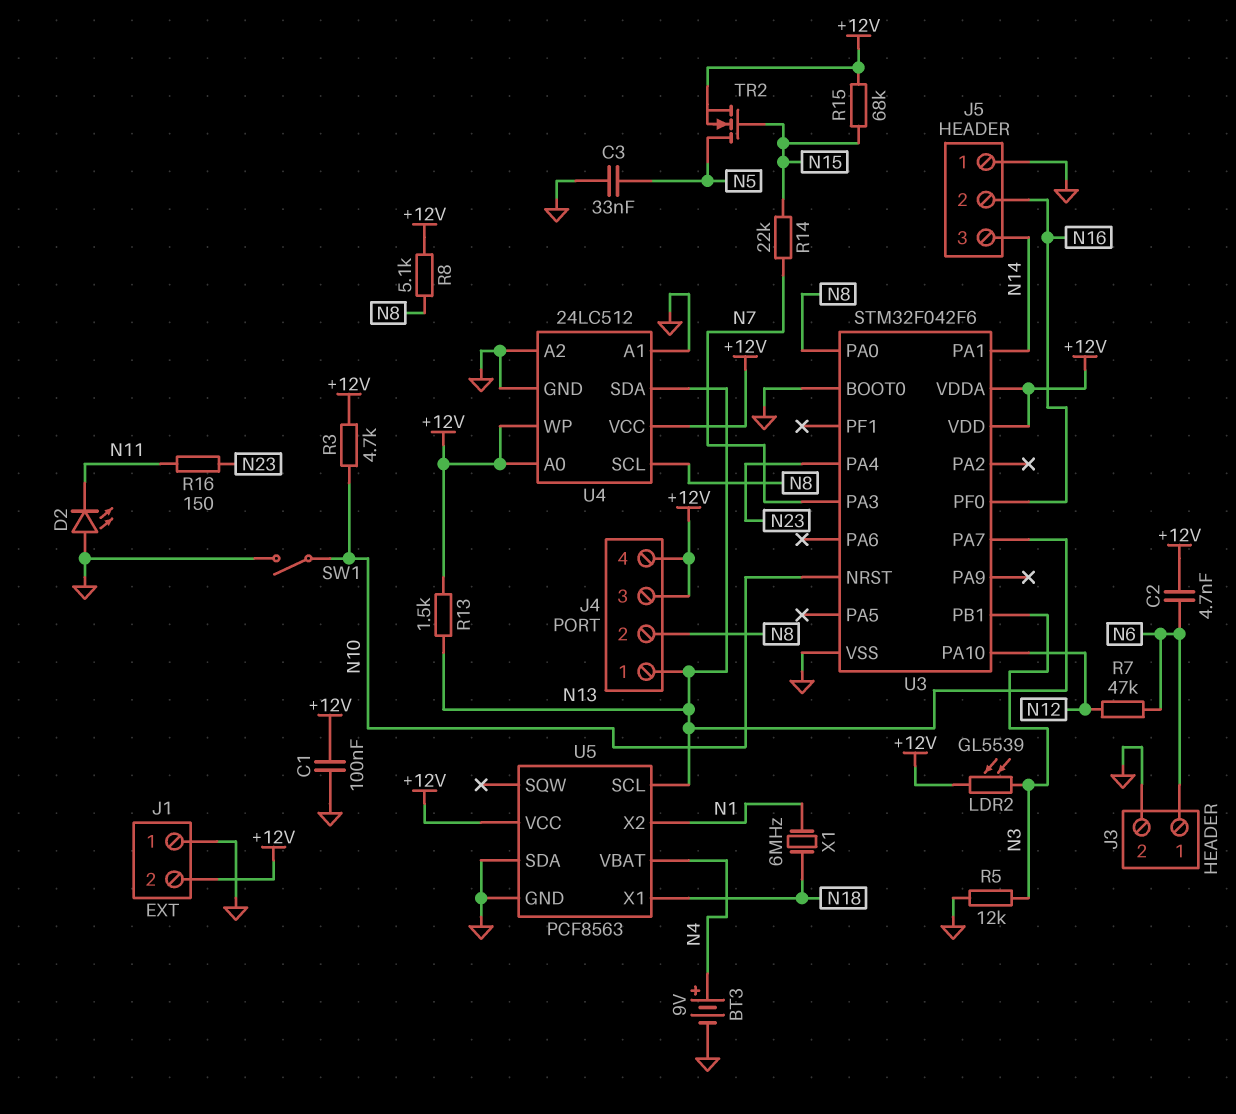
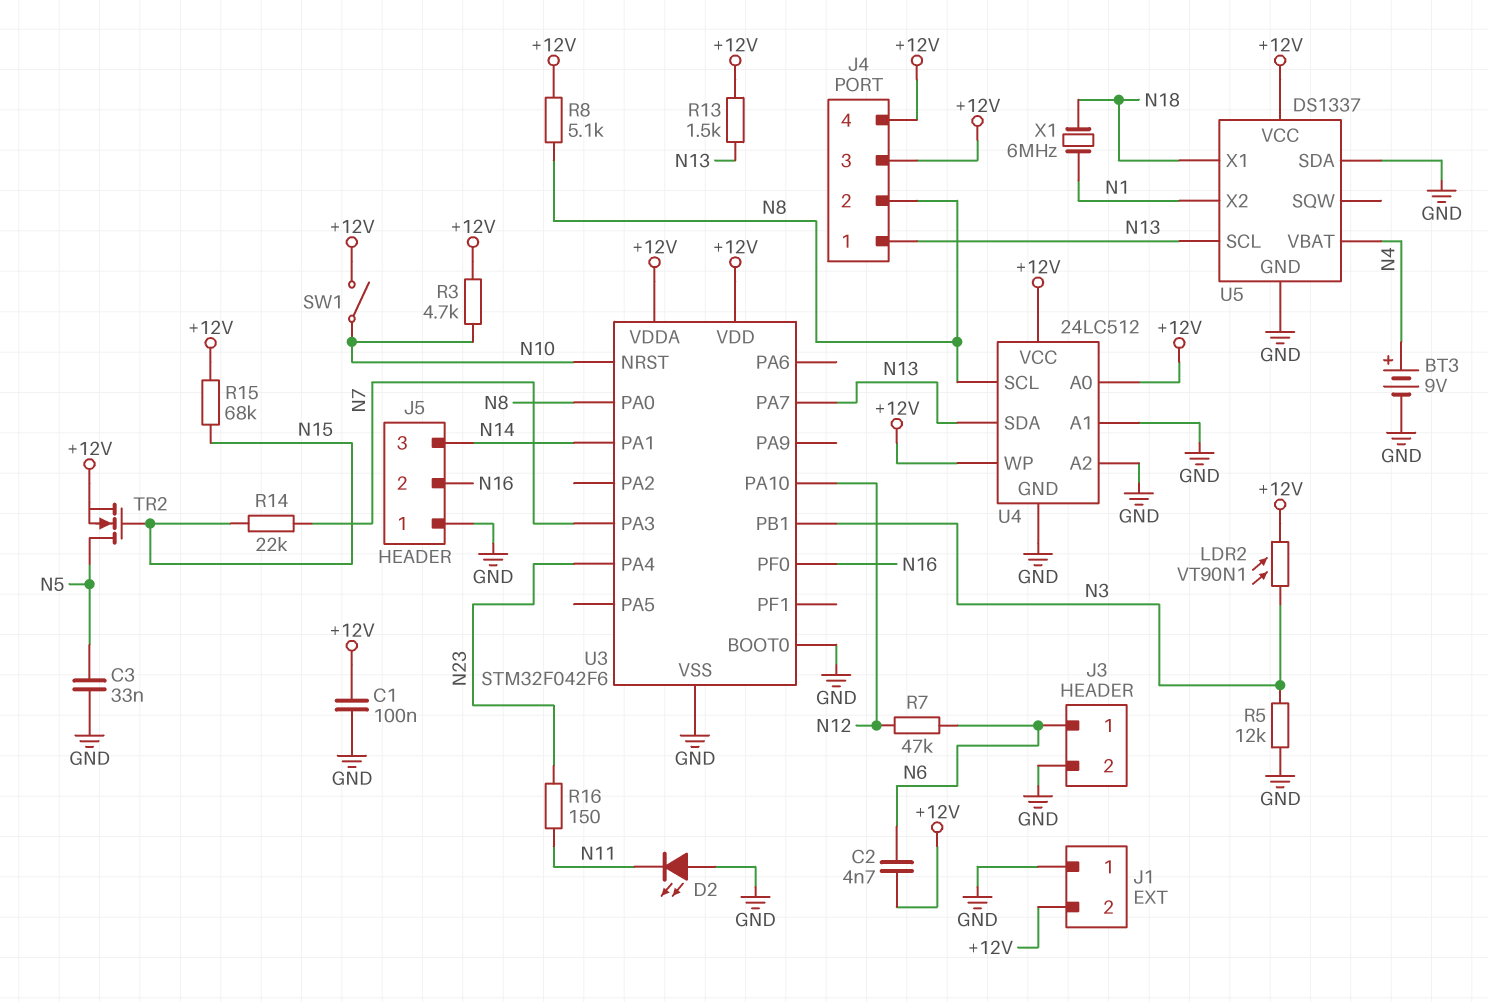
LDR2: GL5539 (+12V, N3) -> VT90N1 (+12V, N3)
SW1: switch (GND, N10) -> switch (+12V, N10)
U5: PCF8563 -> DS1337

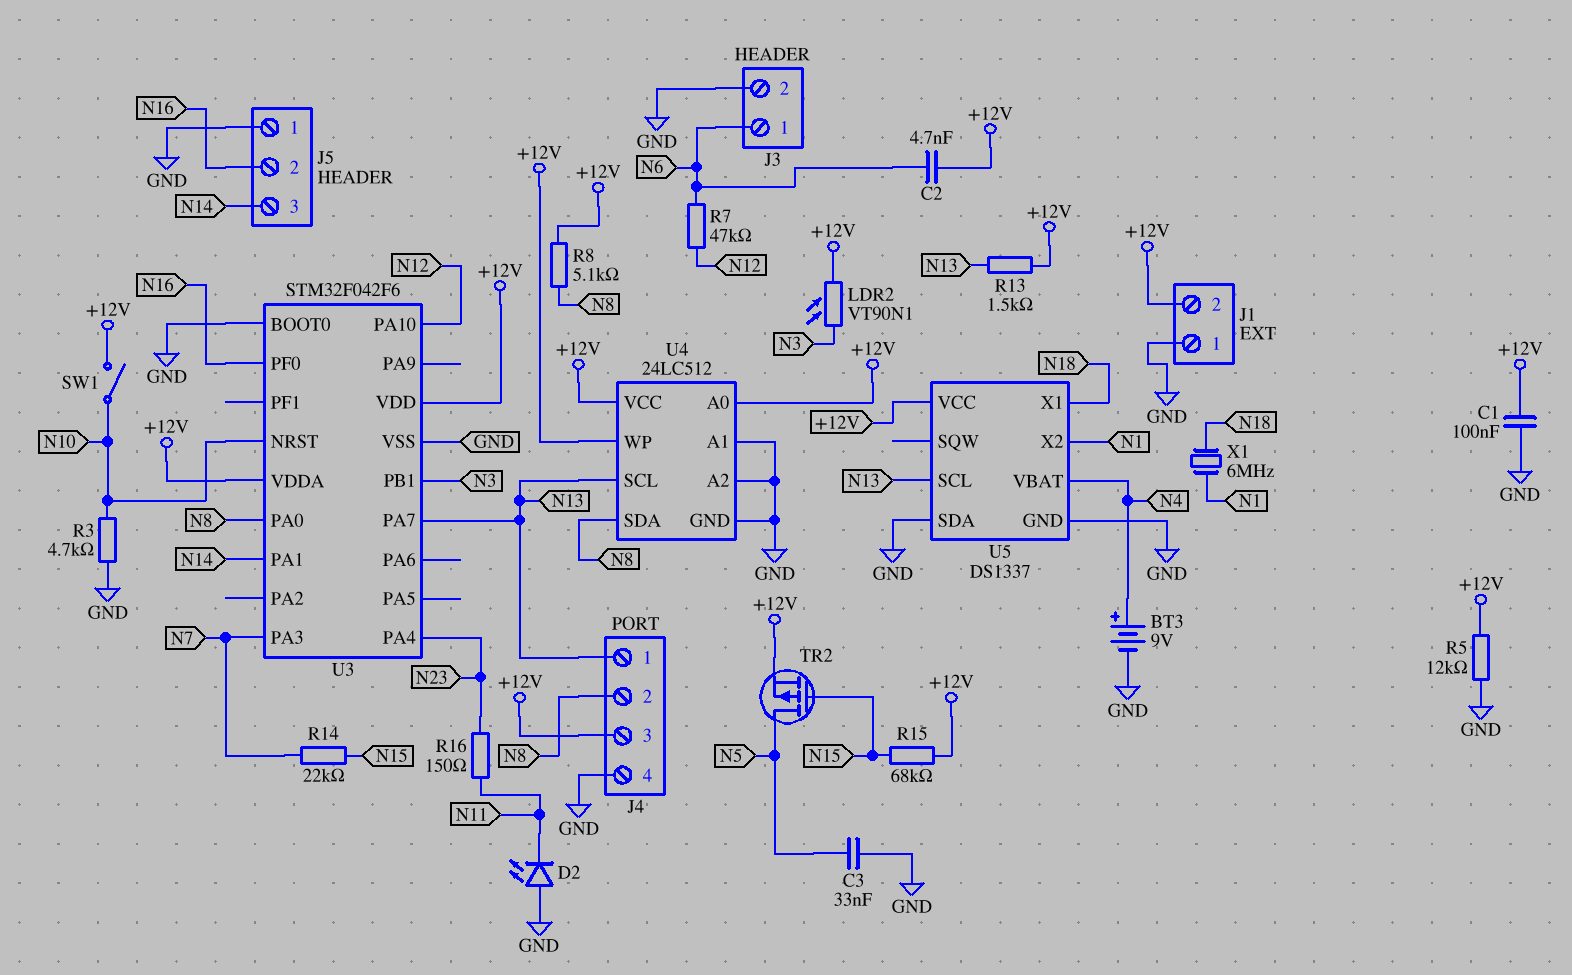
J4 pin 4: +12V -> GND
R3: 4.7k (+12V, N10) -> 4.7k (GND, N10)
R5: 12k (GND, N3) -> 12k (+12V, GND)
TR2: NMOS (G N15, D N5, S +12V) -> PMOS (G N15, D N5, S +12V)
U4 pin SCL: N8 -> N13
U4 pin SDA: N13 -> N8

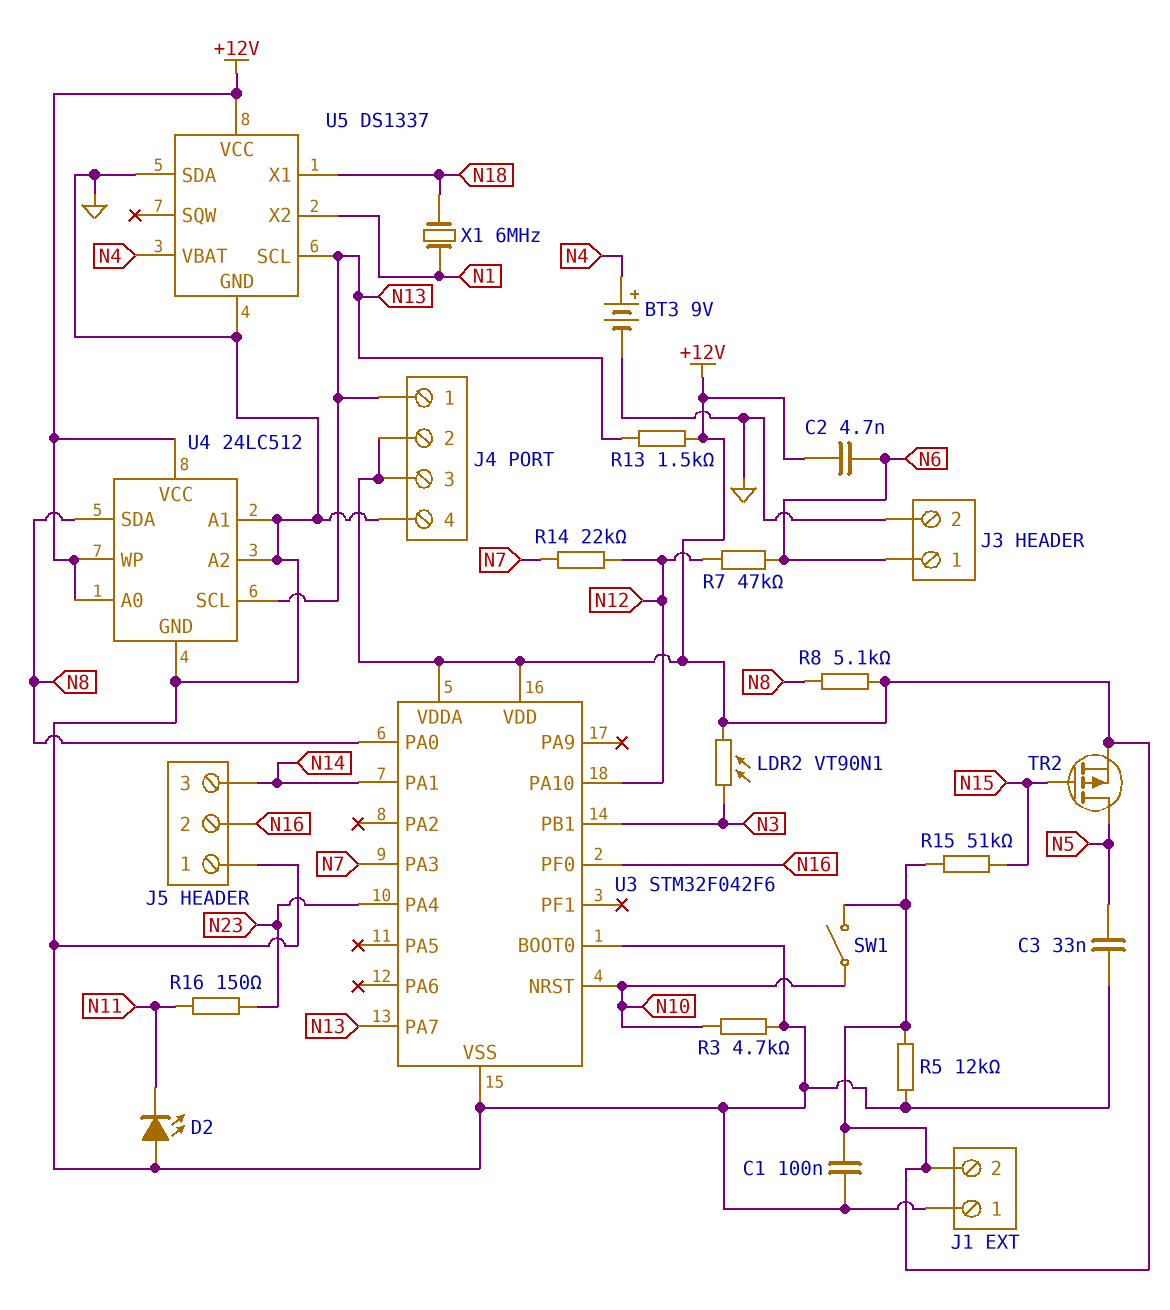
J4 pin 2: N8 -> +12V
R14: 22k (N7, N15) -> 22k (N7, N12)
R15: 68k (+12V, N15) -> 51k (+12V, N15)

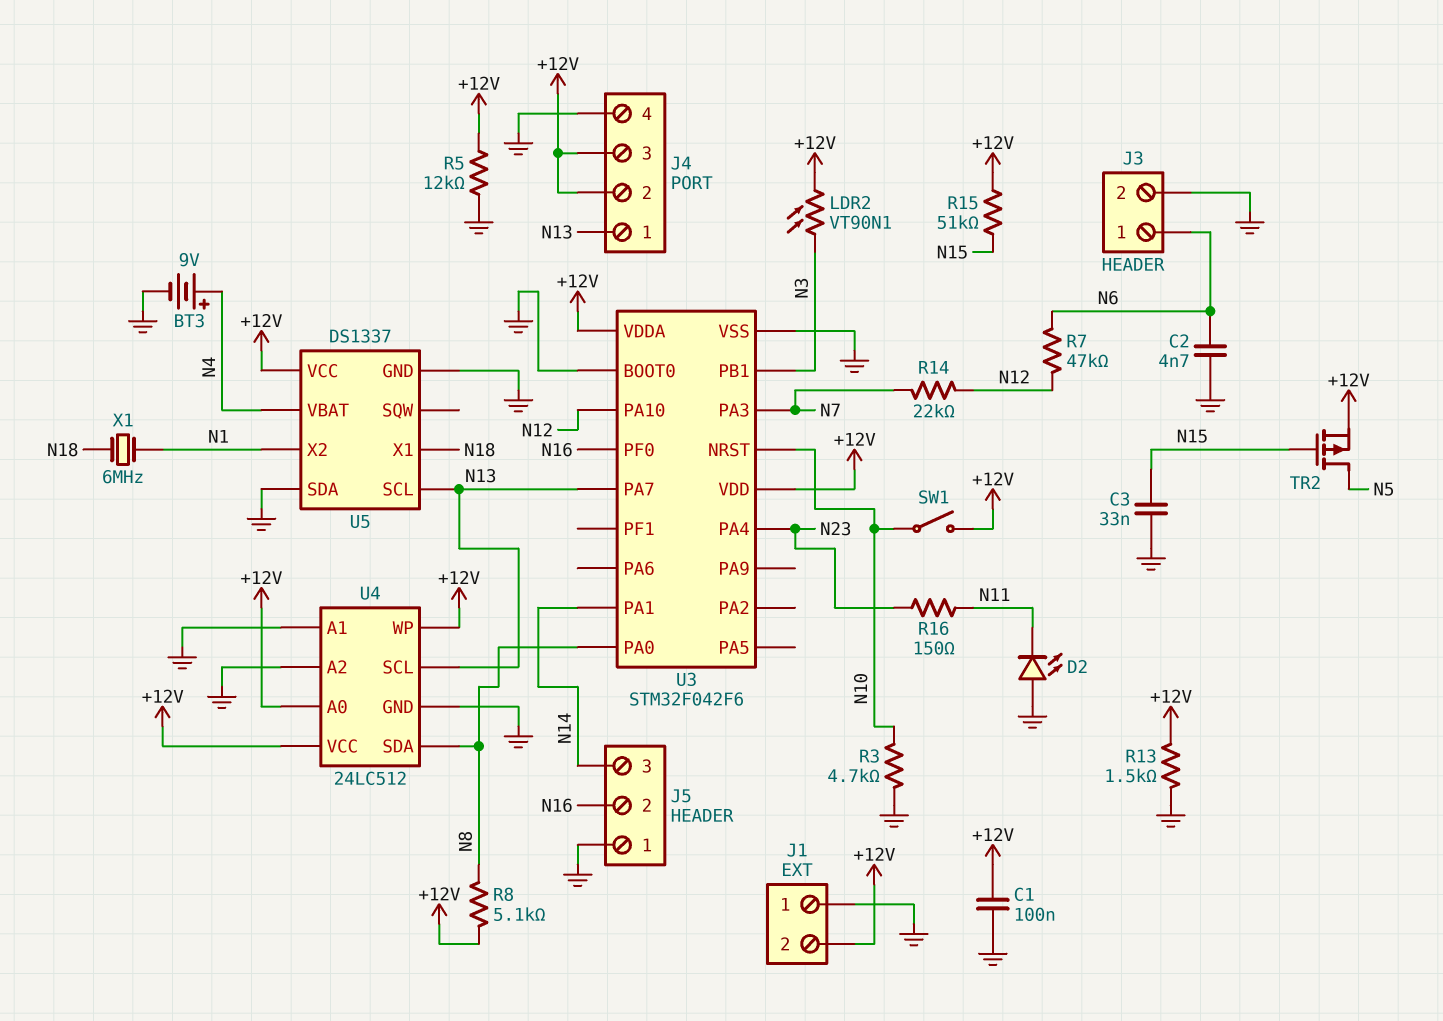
C2: 4.7nF (+12V, N6) -> 4.7nF (GND, N6)
C3: 33nF (GND, N5) -> 33nF (GND, N15)
R13: 1.5k (+12V, N13) -> 1.5k (+12V, GND)

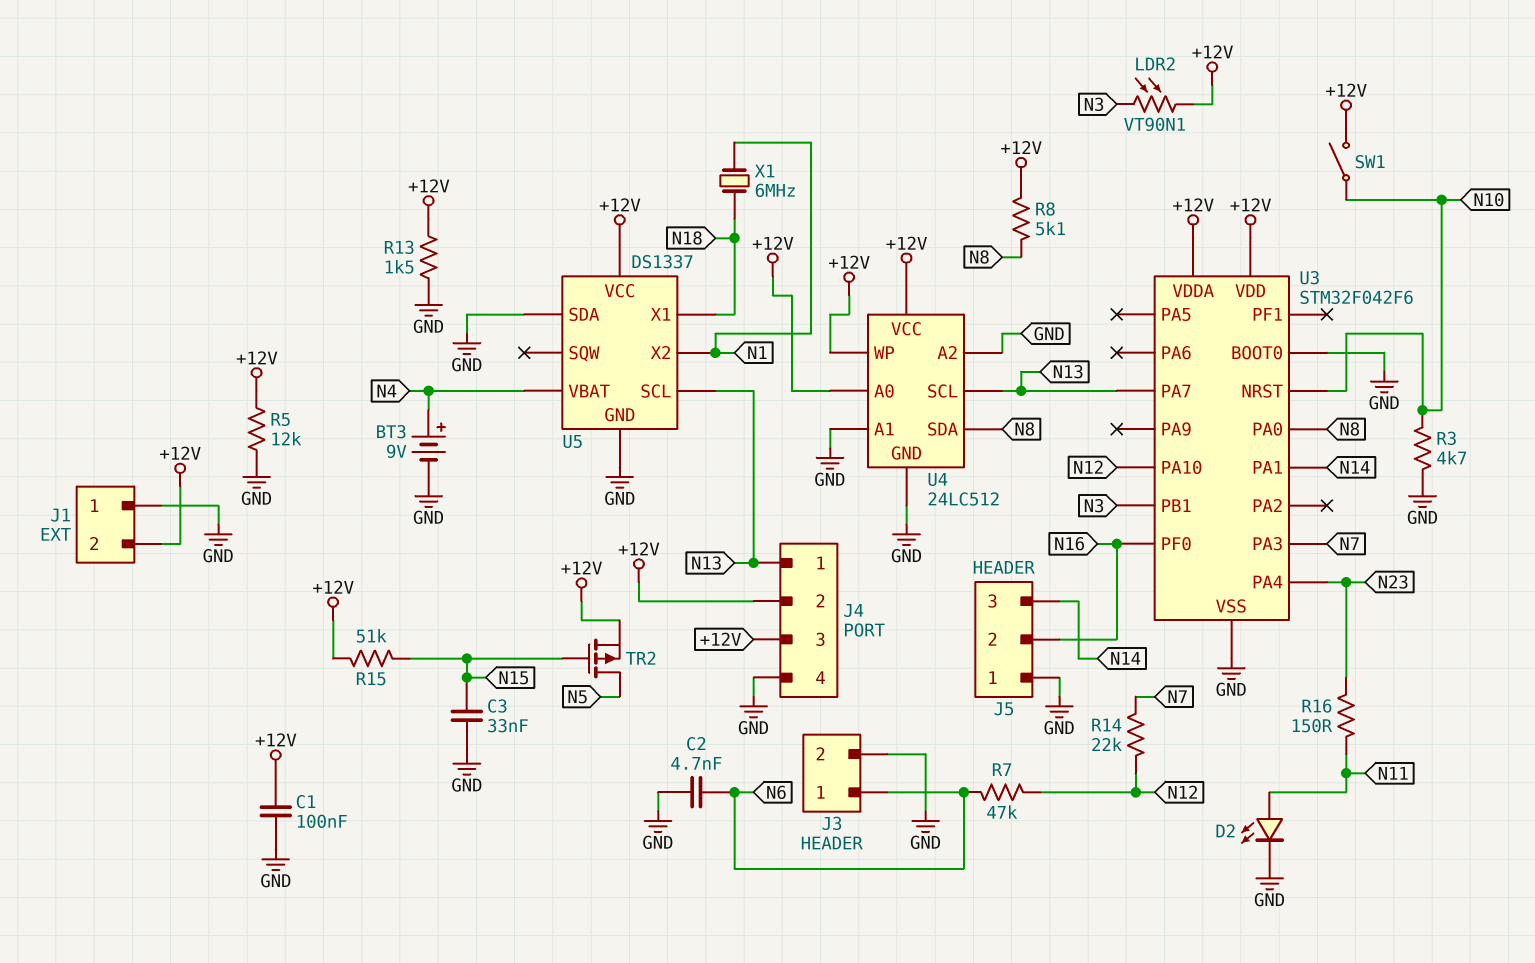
D2: LED (A GND, K N11) -> LED (A N11, K GND)

